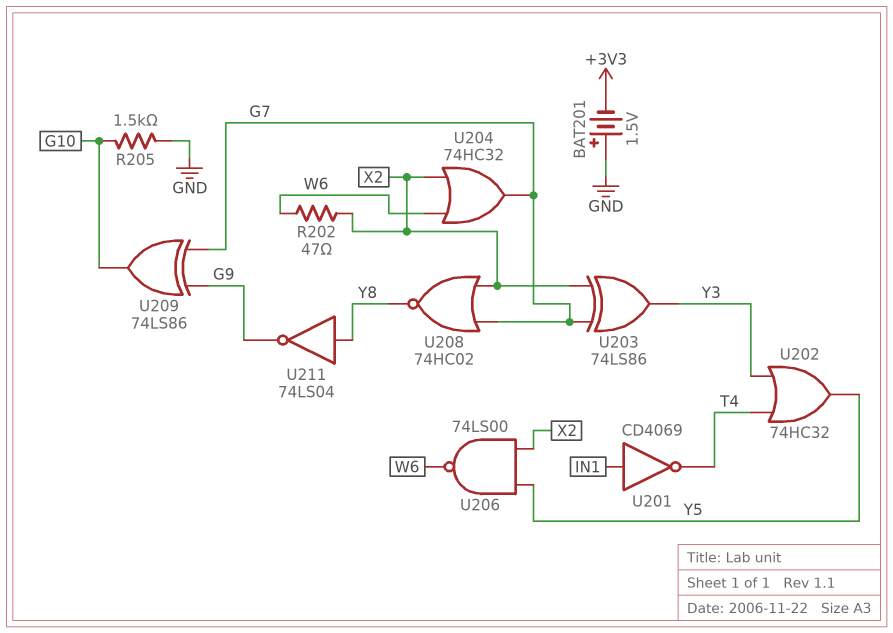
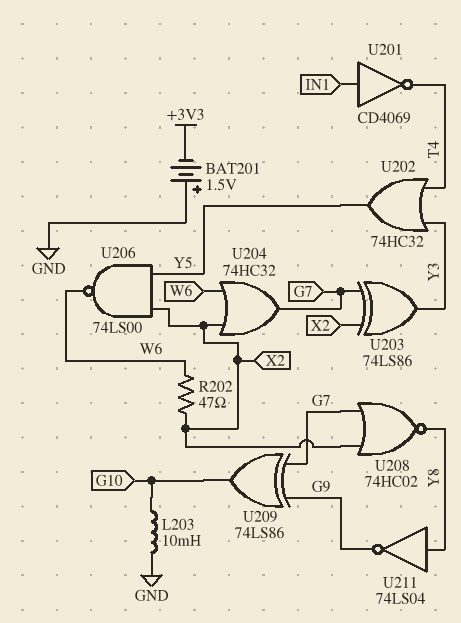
L203: none -> 10mH (G10, GND)
R205: 1.5k (G10, GND) -> none

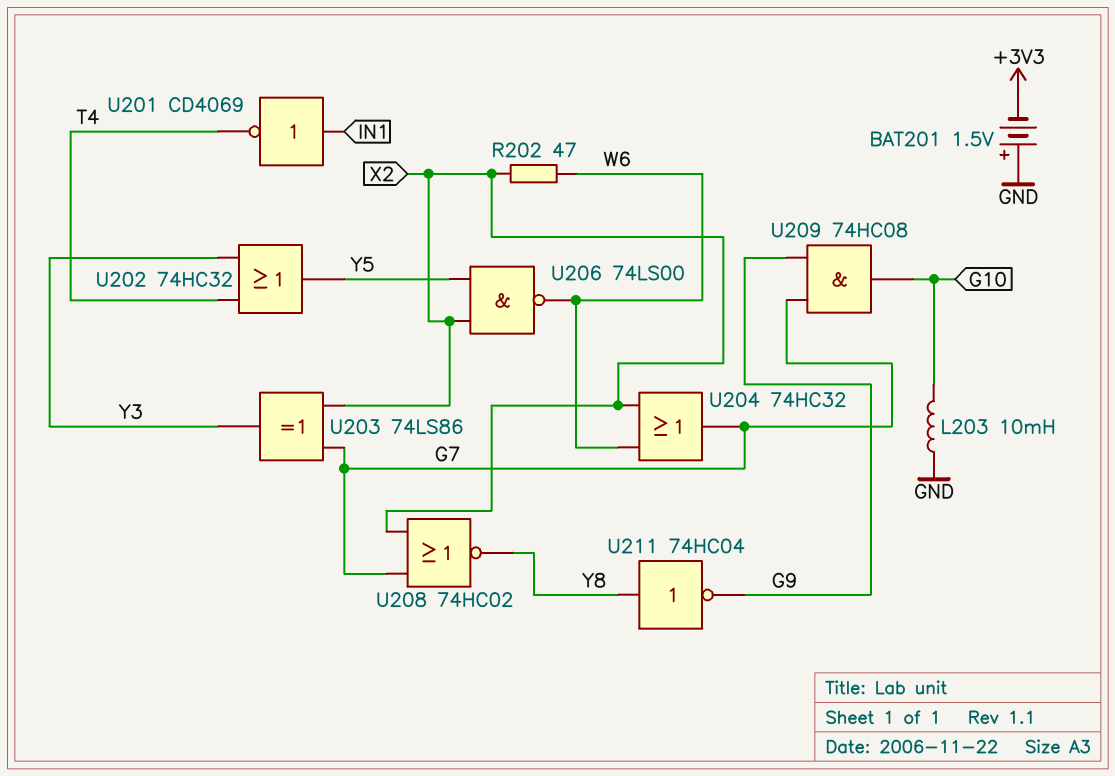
U209: XOR 74LS86 (in G7, in G9, out G10) -> AND 74HC08 (in G7, in G9, out G10)
U211: NOT 74LS04 (in Y8, out G9) -> NOT 74HC04 (in Y8, out G9)

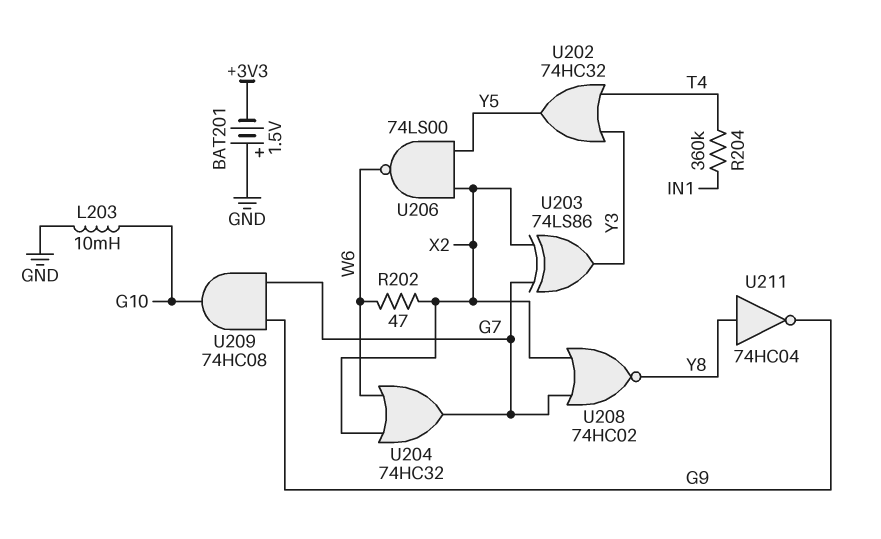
R204: none -> 360k (IN1, T4)
U201: NOT CD4069 (in IN1, out T4) -> none

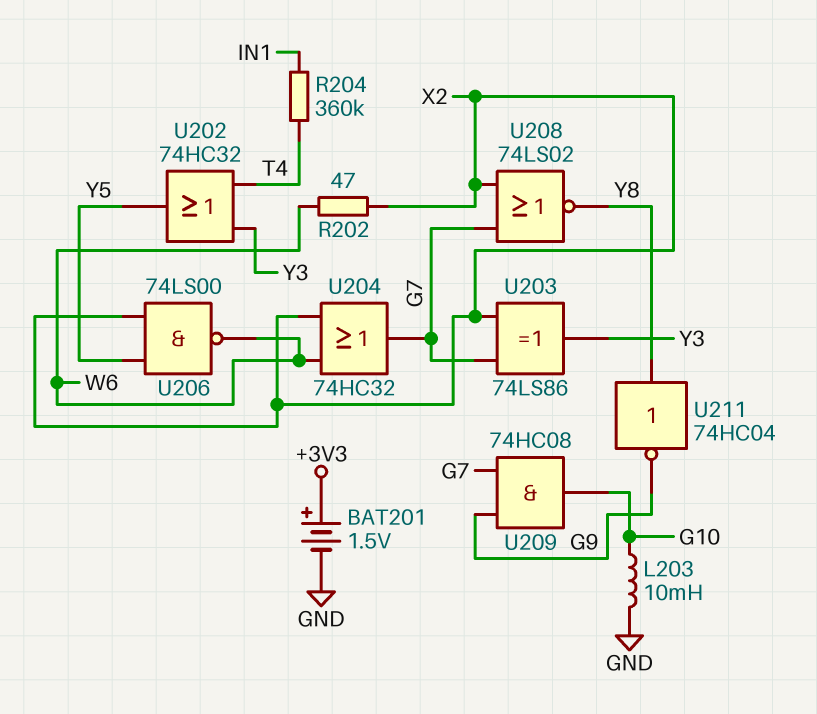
BAT201: 1.5V (plus GND, minus +3V3) -> 1.5V (plus +3V3, minus GND)
U208: NOR 74HC02 (in G7, in X2, out Y8) -> NOR 74LS02 (in G7, in X2, out Y8)

